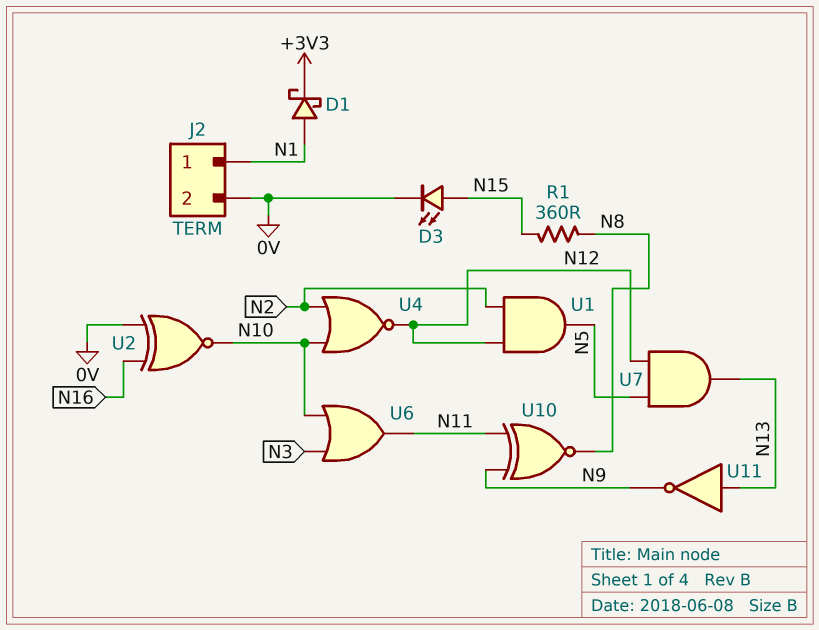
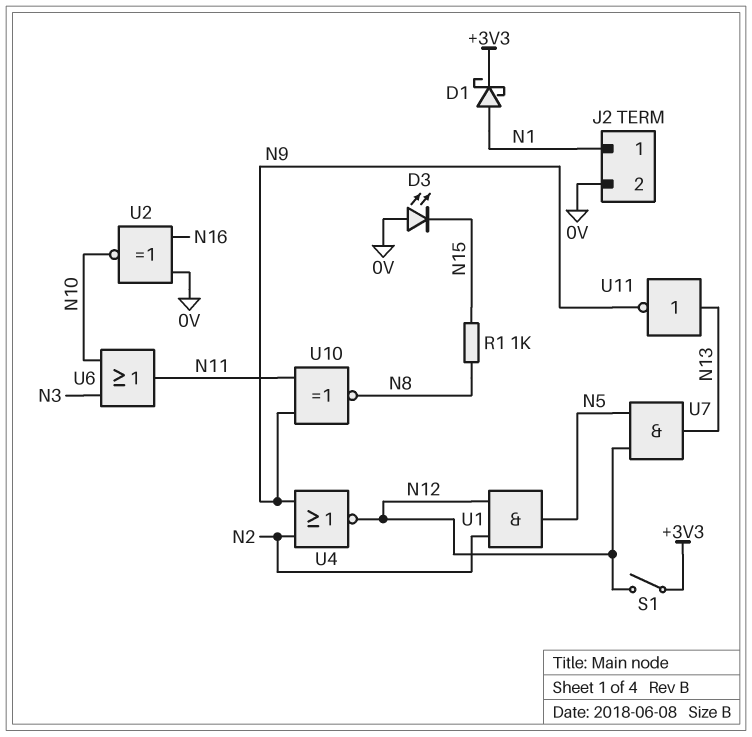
D3: LED (A N15, K 0V) -> LED (A 0V, K N15)
R1: 360 (N8, N15) -> 1k (N8, N15)
S1: none -> switch (+3V3, N12)
U4: NOR (in N2, in N10, out N12) -> NOR (in N2, in N9, out N12)

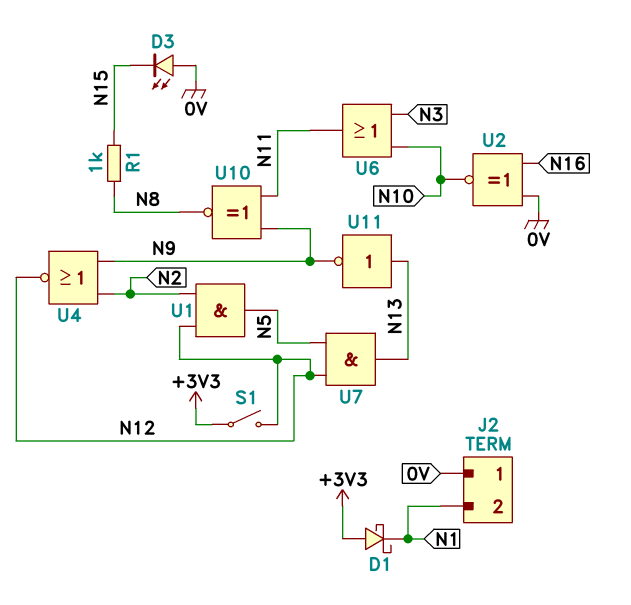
D1: schottky (A N1, K +3V3) -> schottky (A +3V3, K N1)
J2 pin 1: N1 -> 0V
J2 pin 2: 0V -> N1

